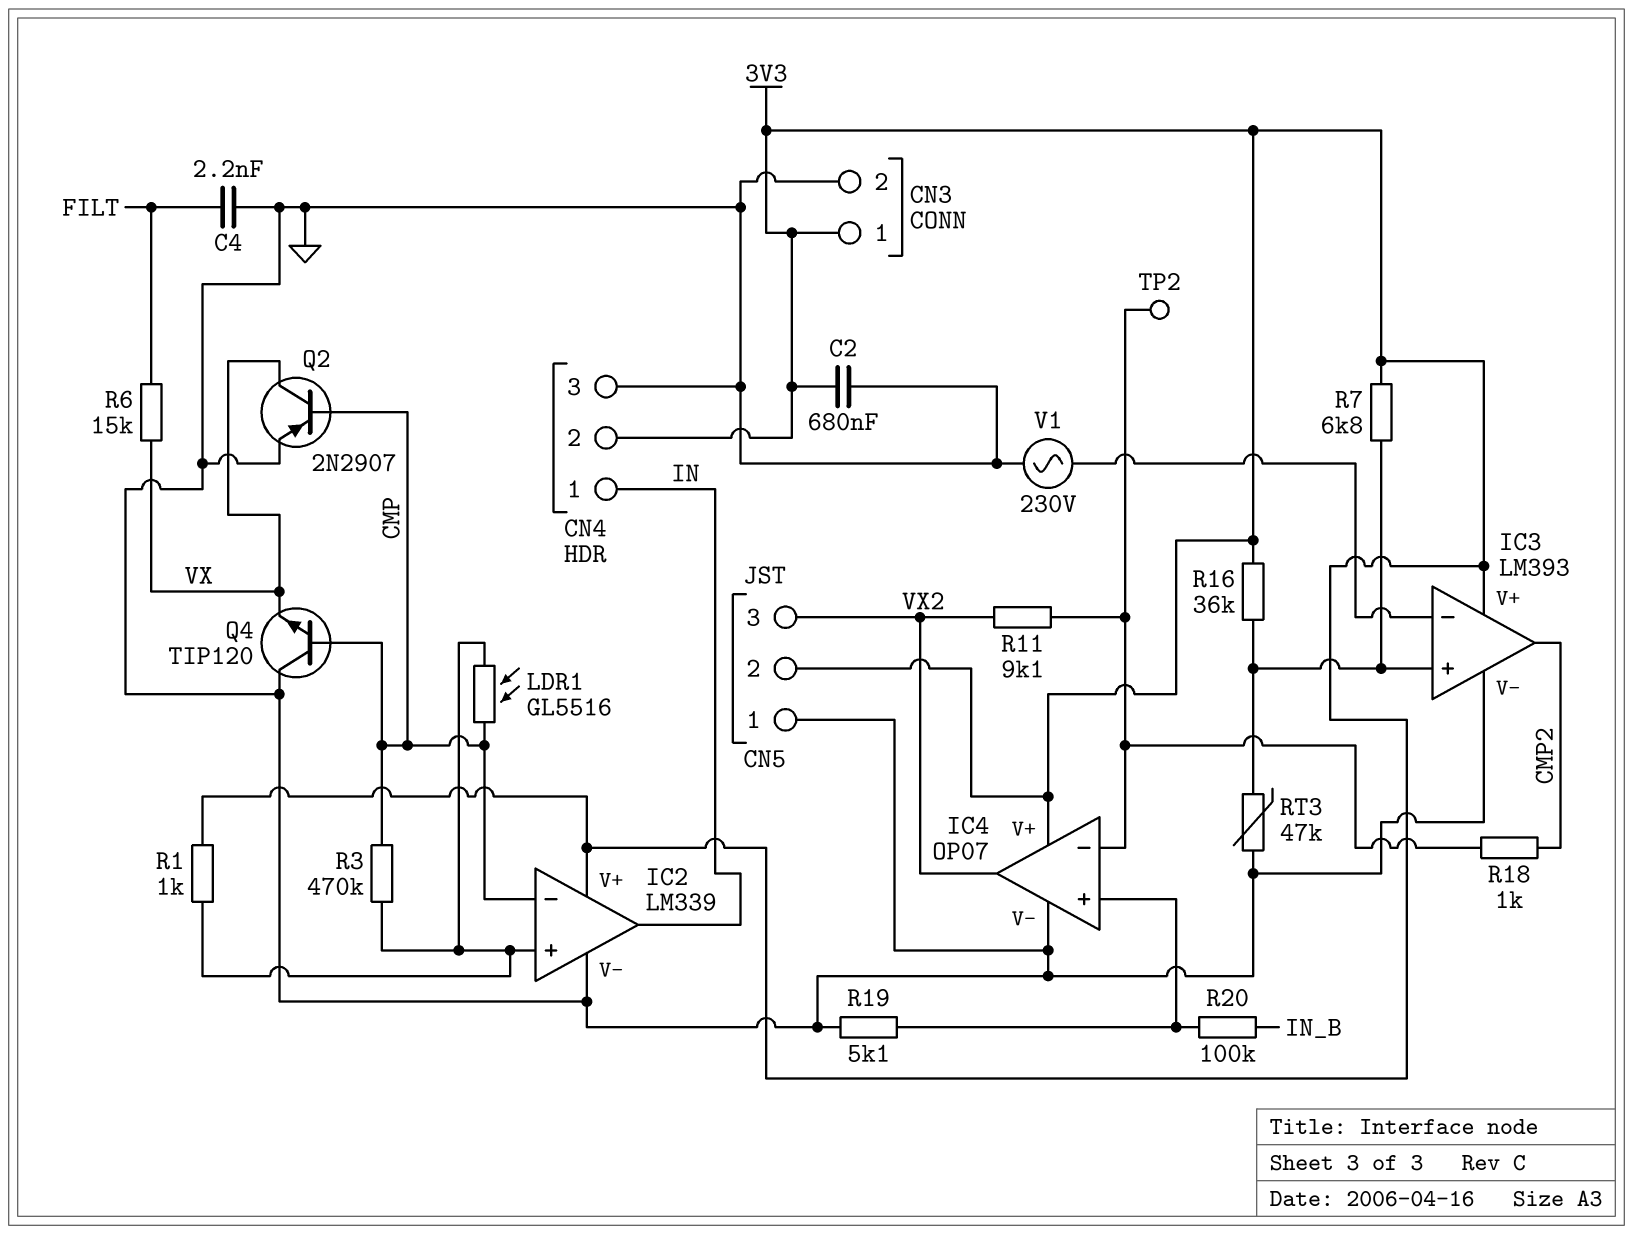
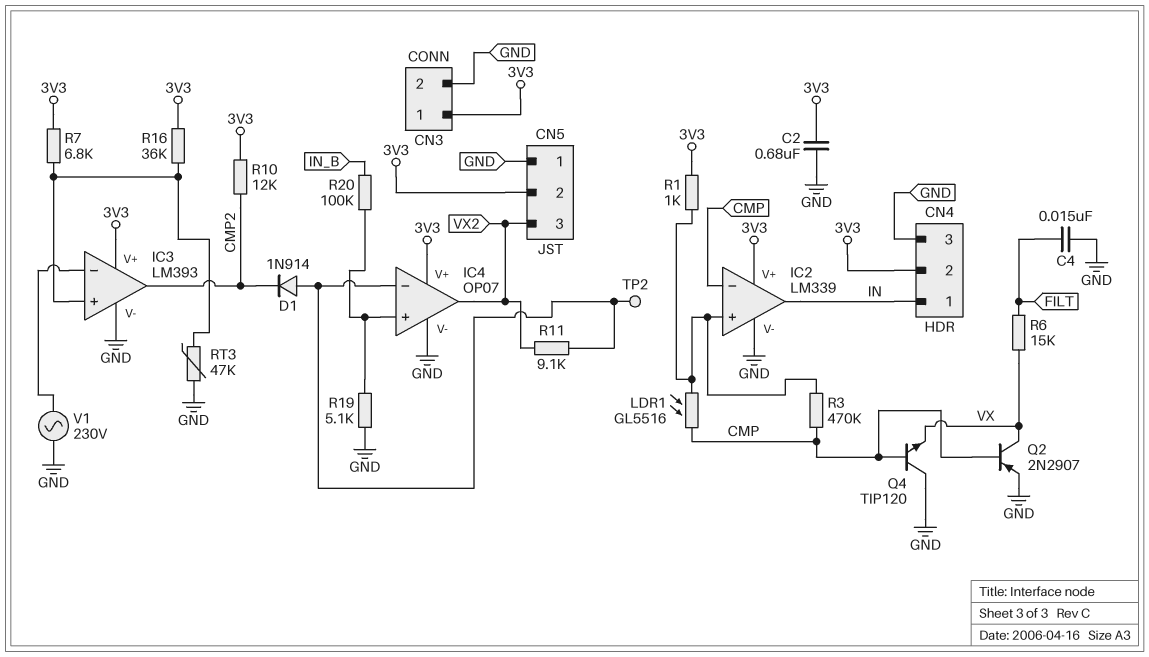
C4: 2.2nF (FILT, GND) -> 15nF (FILT, GND)
D1: none -> diode 1N914 (A IC4/in-, K CMP2)
R10: none -> 12k (3V3, CMP2)
R18: 1k (CMP2, IC4/in-) -> none

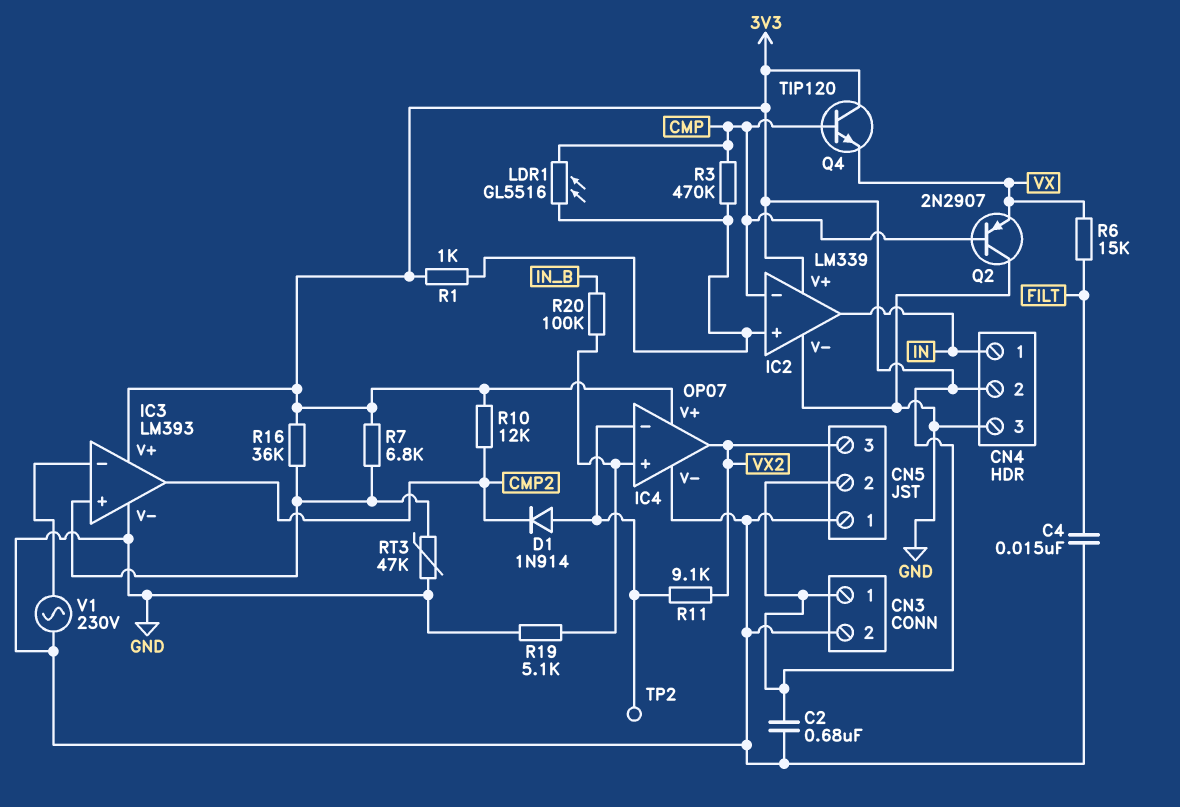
Q2: PNP 2N2907 (B CMP, C VX, E GND) -> PNP 2N2907 (B CMP, C GND, E VX)
Q4: NPN TIP120 (B CMP, C GND, E VX) -> NPN TIP120 (B CMP, C 3V3, E VX)

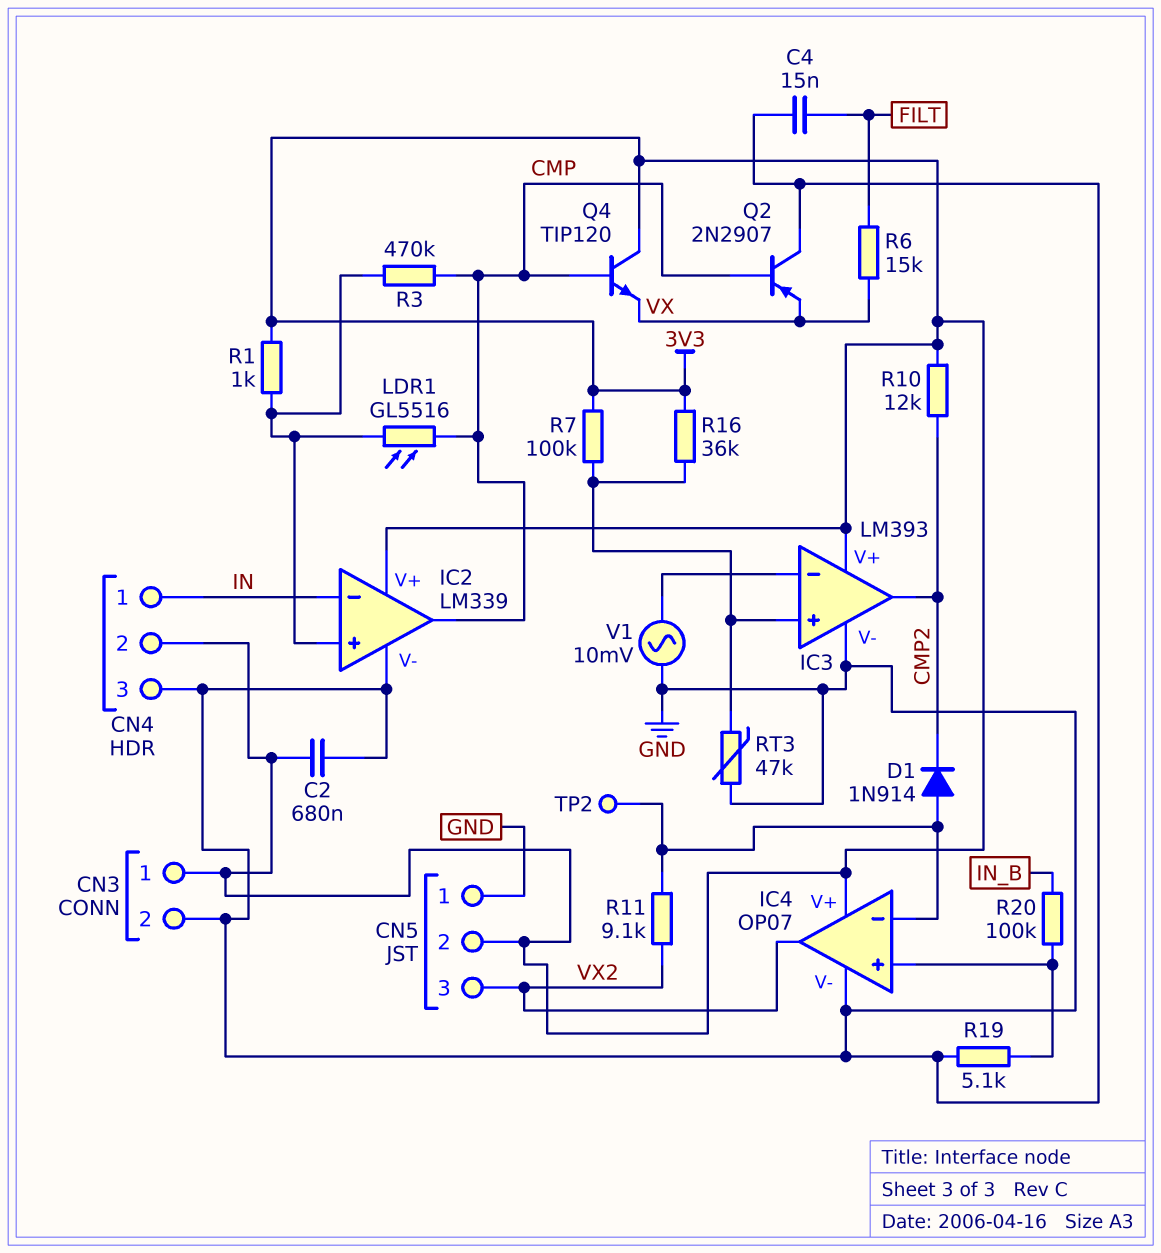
IC2 pin in-: CMP -> IN
IC2 pin out: IN -> CMP
R7: 6.8k (3V3, IC3/in+) -> 100k (3V3, IC3/in+)
V1: AC 230V (GND, IC3/in-) -> AC 10mV (GND, IC3/in-)

